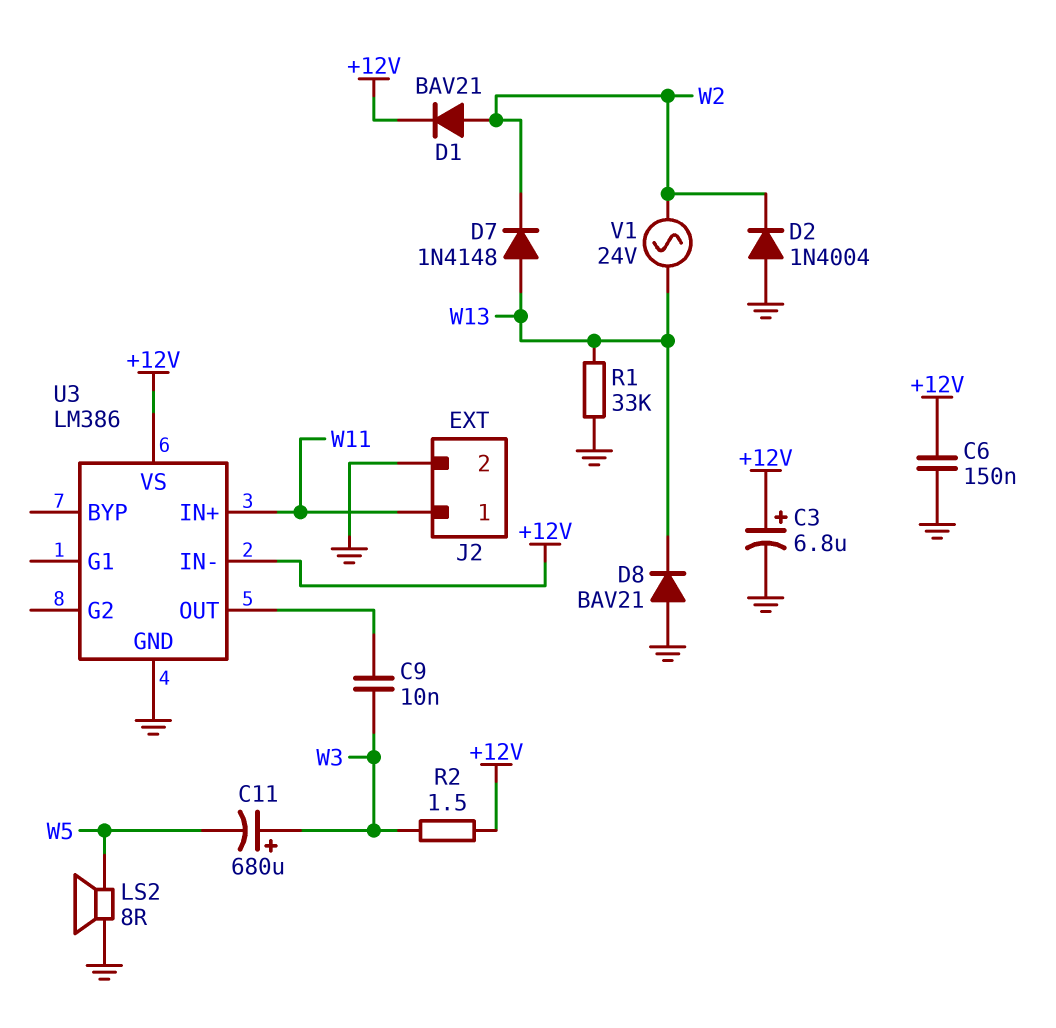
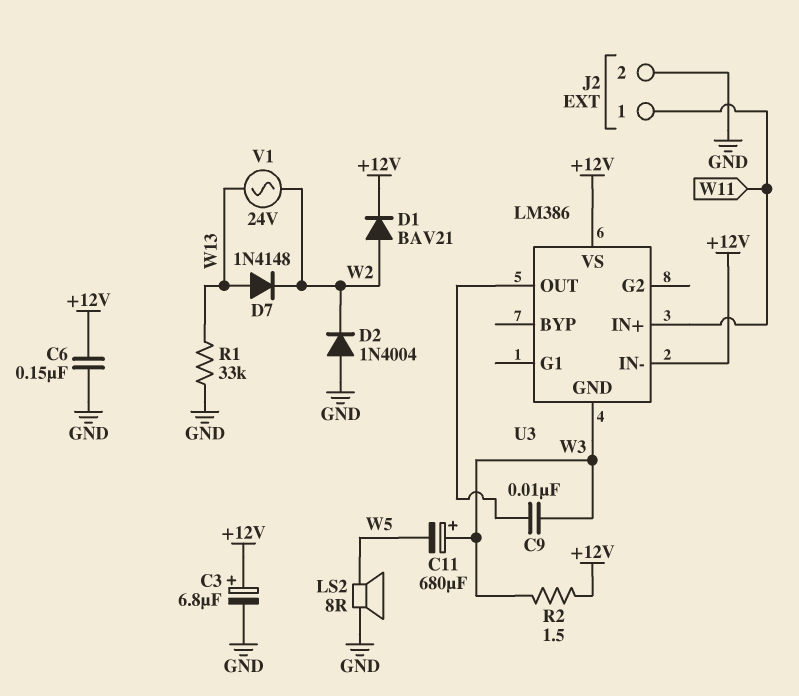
D8: diode BAV21 (A GND, K W13) -> none
U3 pin GND: GND -> W3

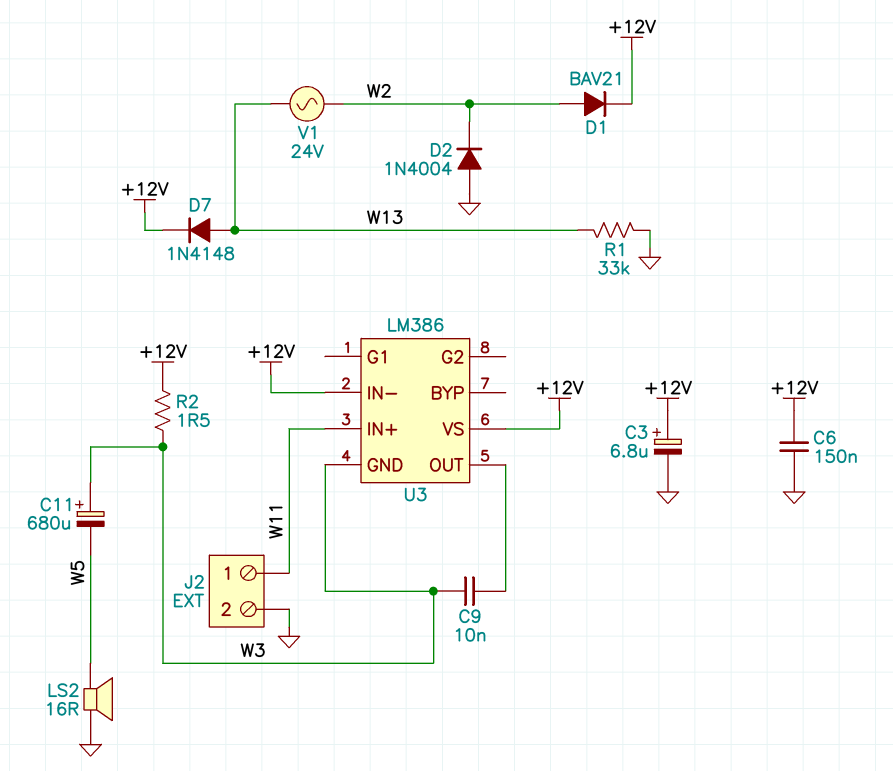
D7: diode 1N4148 (A W13, K W2) -> diode 1N4148 (A W13, K +12V)
LS2: speaker 8R (GND, W5) -> speaker 16R (GND, W5)

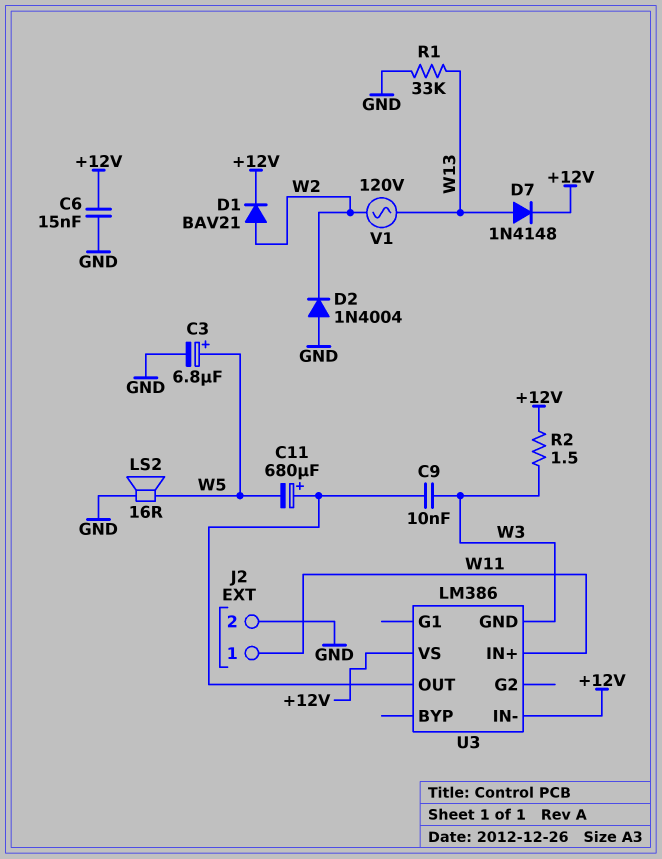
C3: 6.8uF (plus +12V, minus GND) -> 6.8uF (plus W5, minus GND)
C6: 150nF (+12V, GND) -> 15nF (+12V, GND)
C11: 680uF (plus W3, minus W5) -> 680uF (plus U3/OUT, minus W5)
V1: AC 24V (W2, W13) -> AC 120V (W2, W13)

